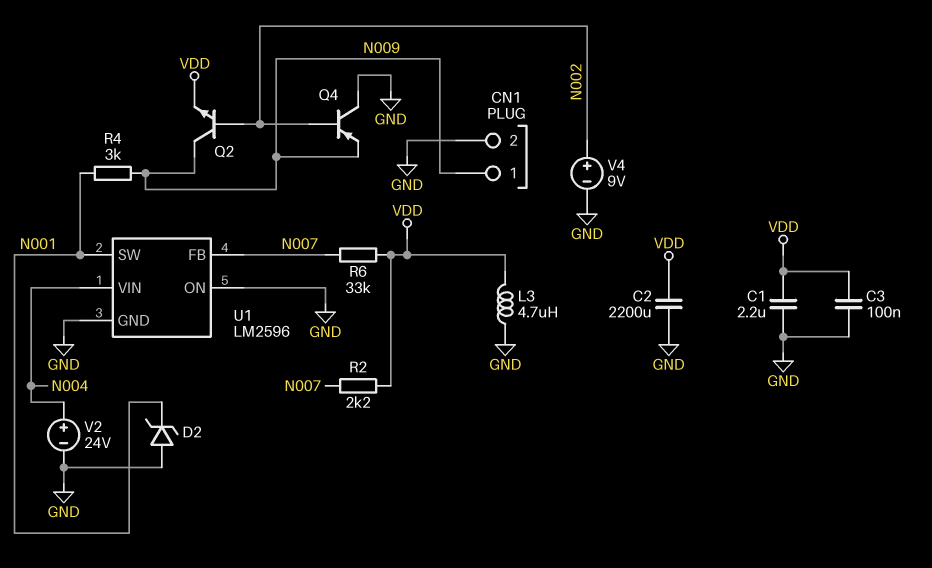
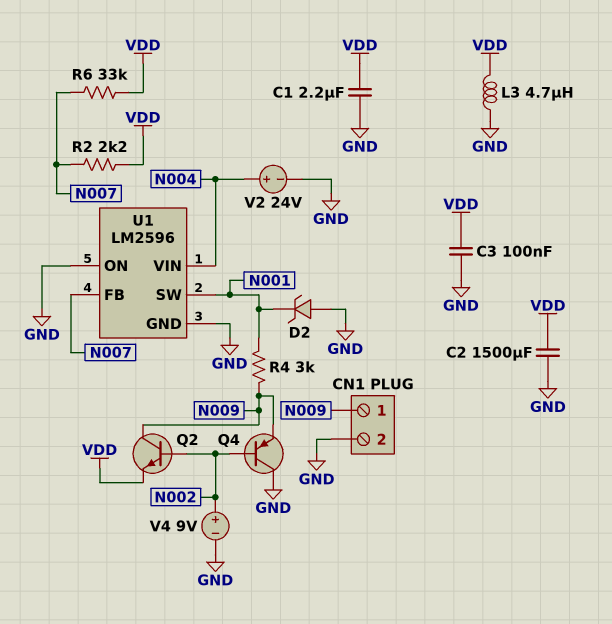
C2: 2200uF (GND, VDD) -> 1500uF (GND, VDD)

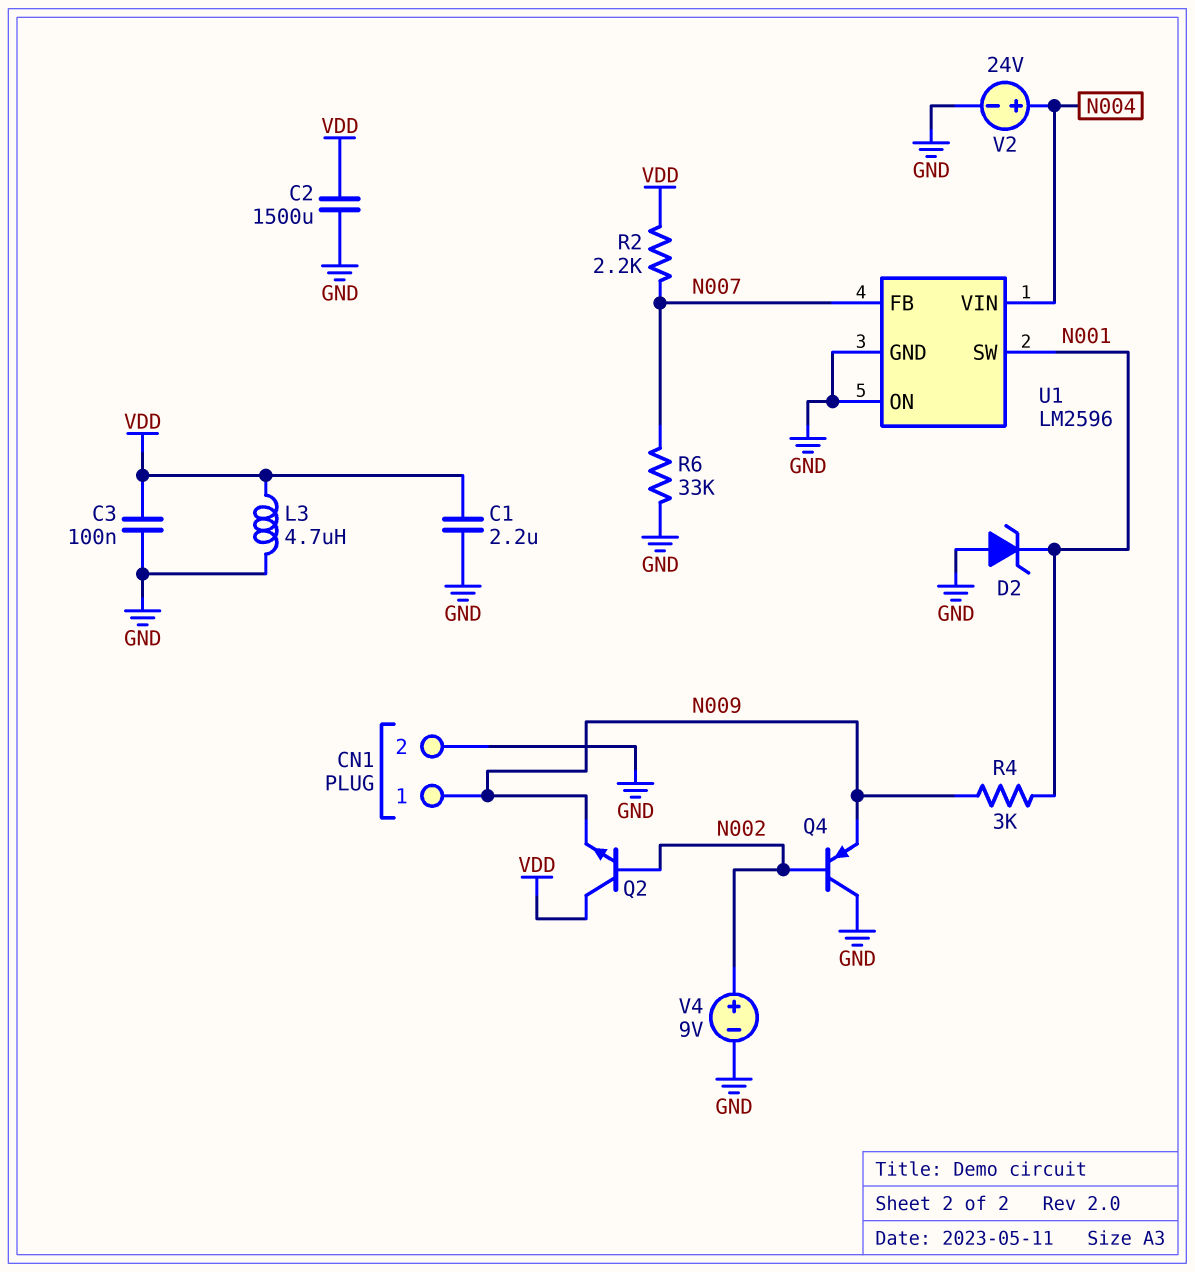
Q2: NPN (B N002, C N009, E VDD) -> NPN (B N002, C VDD, E N009)
R6: 33k (N007, VDD) -> 33k (GND, N007)

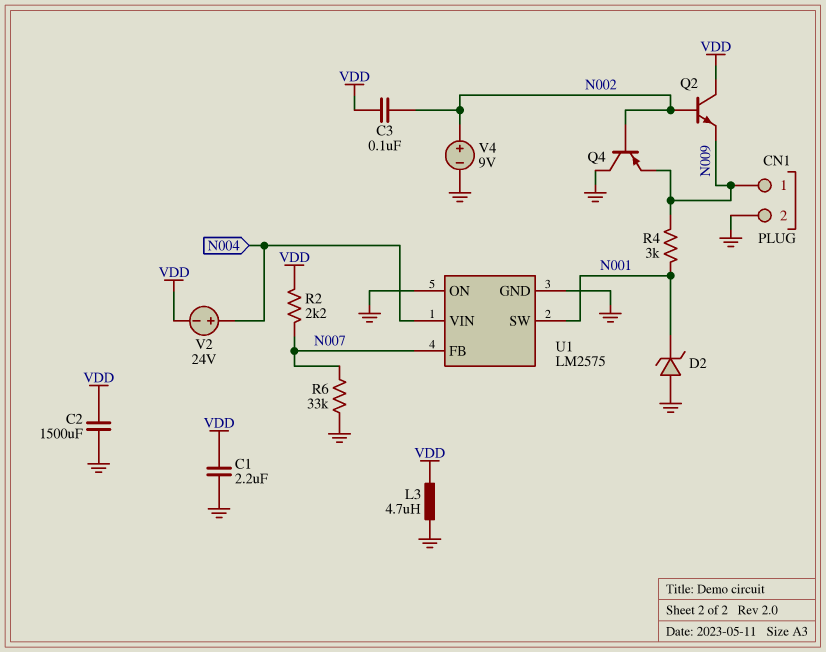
C3: 100nF (GND, VDD) -> 100nF (N002, VDD)
U1: LM2596 -> LM2575
V2: 24V (plus N004, minus GND) -> 24V (plus N004, minus VDD)

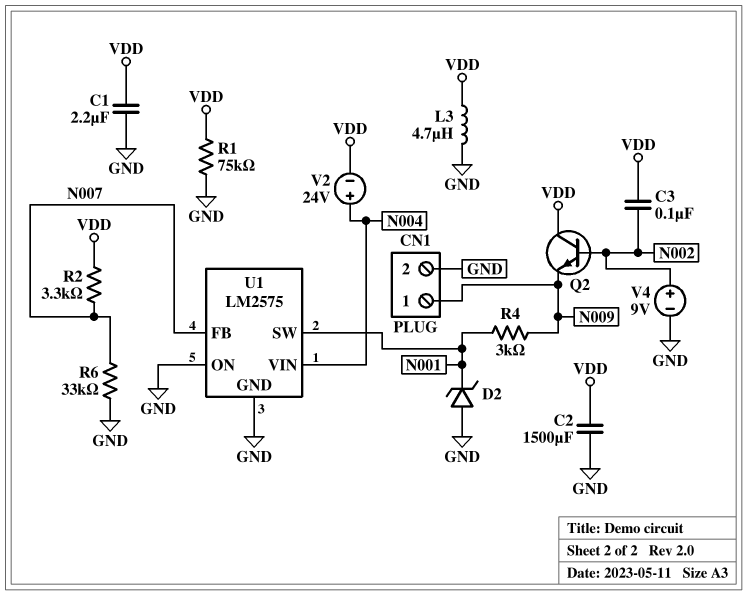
Q4: PNP (B N002, C GND, E N009) -> none
R1: none -> 75k (GND, VDD)
R2: 2.2k (N007, VDD) -> 3.3k (N007, VDD)

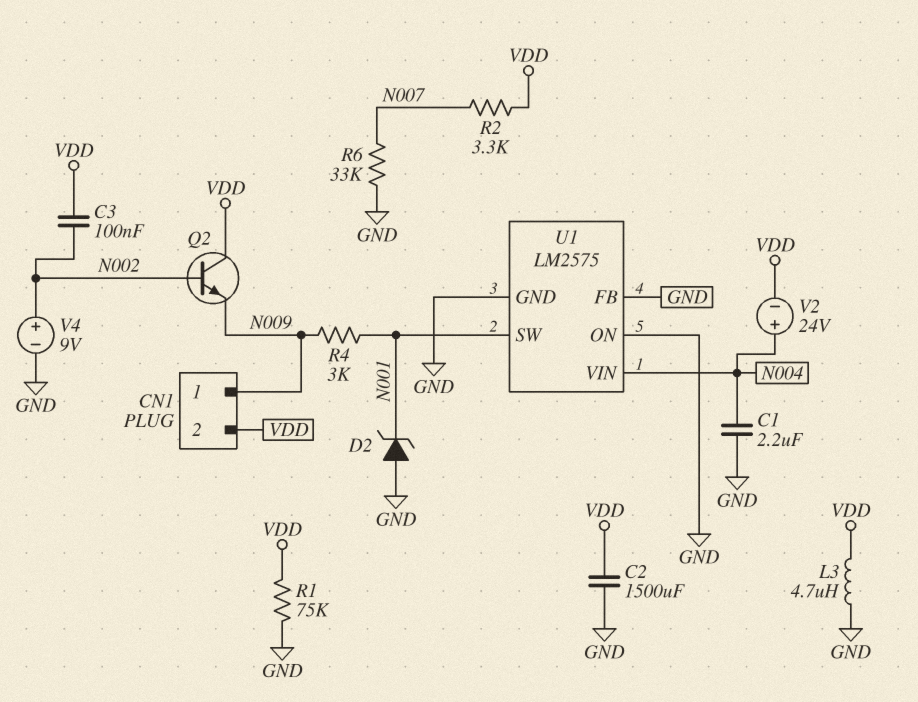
C1: 2.2uF (GND, VDD) -> 2.2uF (GND, N004)
CN1 pin 2: GND -> VDD
U1 pin FB: N007 -> GND

